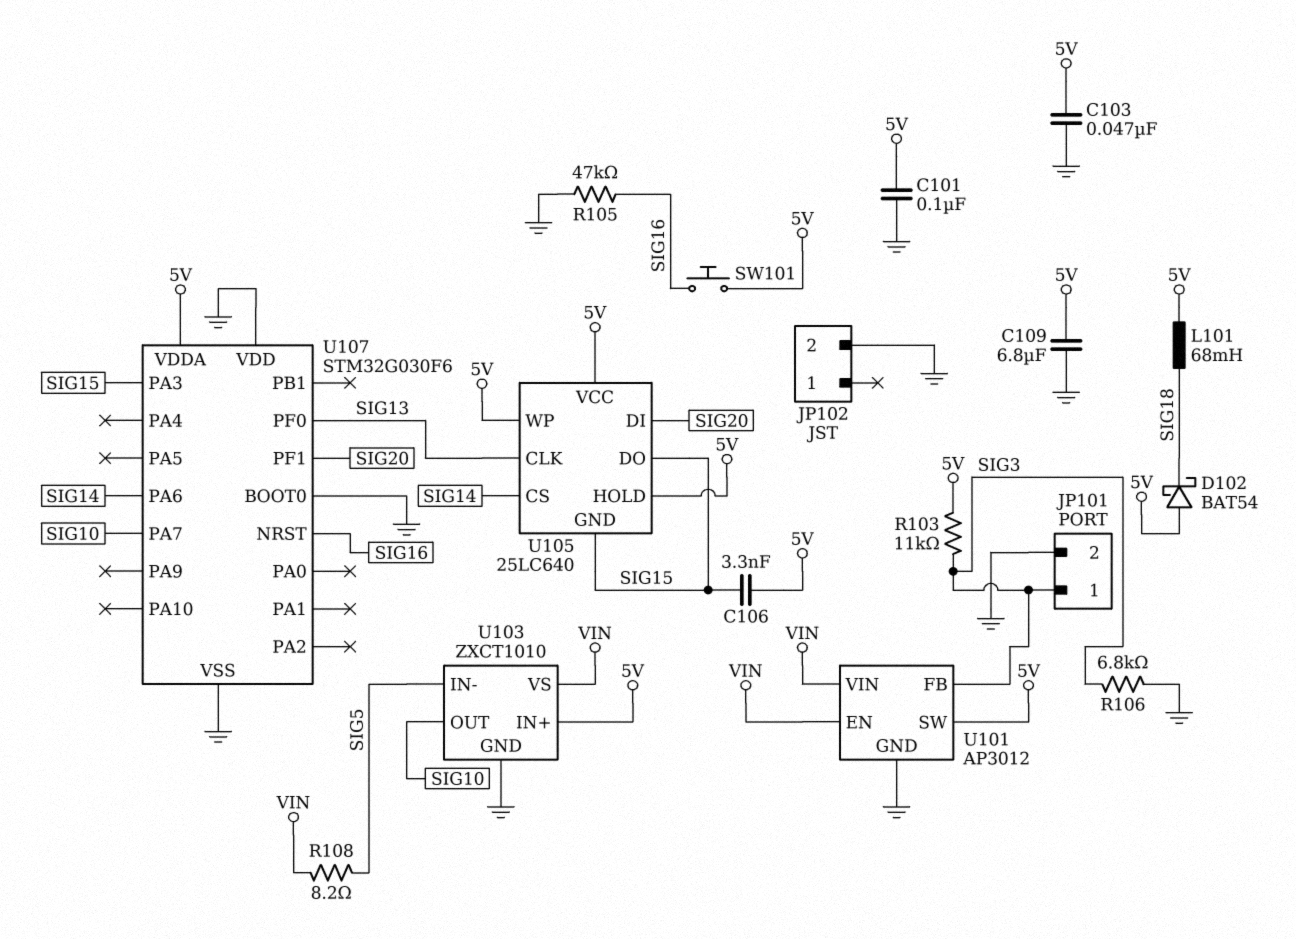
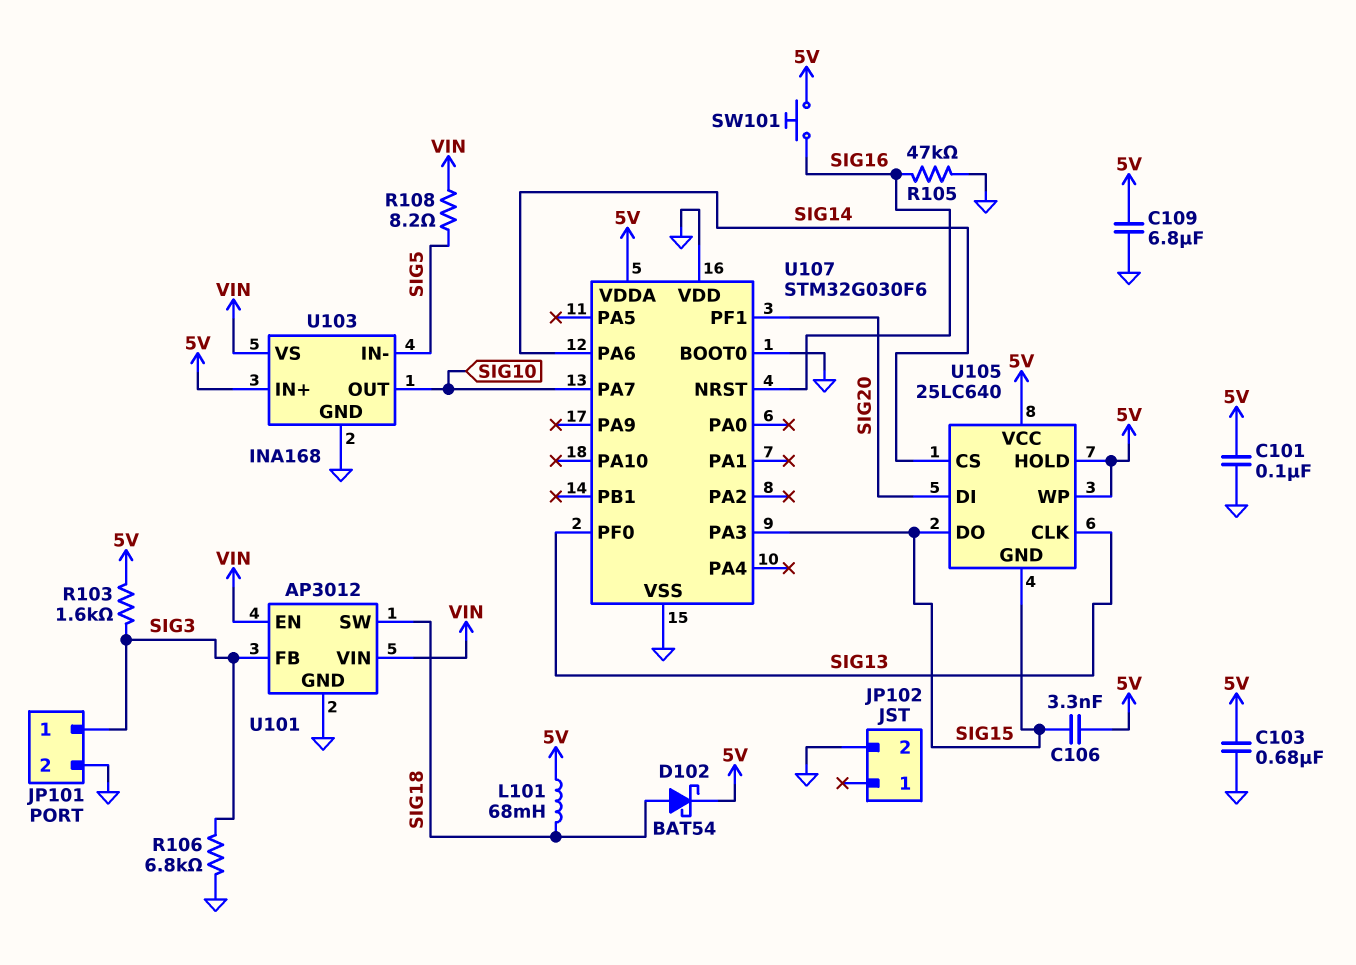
C103: 47nF (5V, GND) -> 680nF (5V, GND)
D102: schottky BAT54 (A 5V, K SIG18) -> schottky BAT54 (A SIG18, K 5V)
R103: 11k (5V, SIG3) -> 1.6k (5V, SIG3)
U101 pin SW: 5V -> SIG18
U103: ZXCT1010 -> INA168

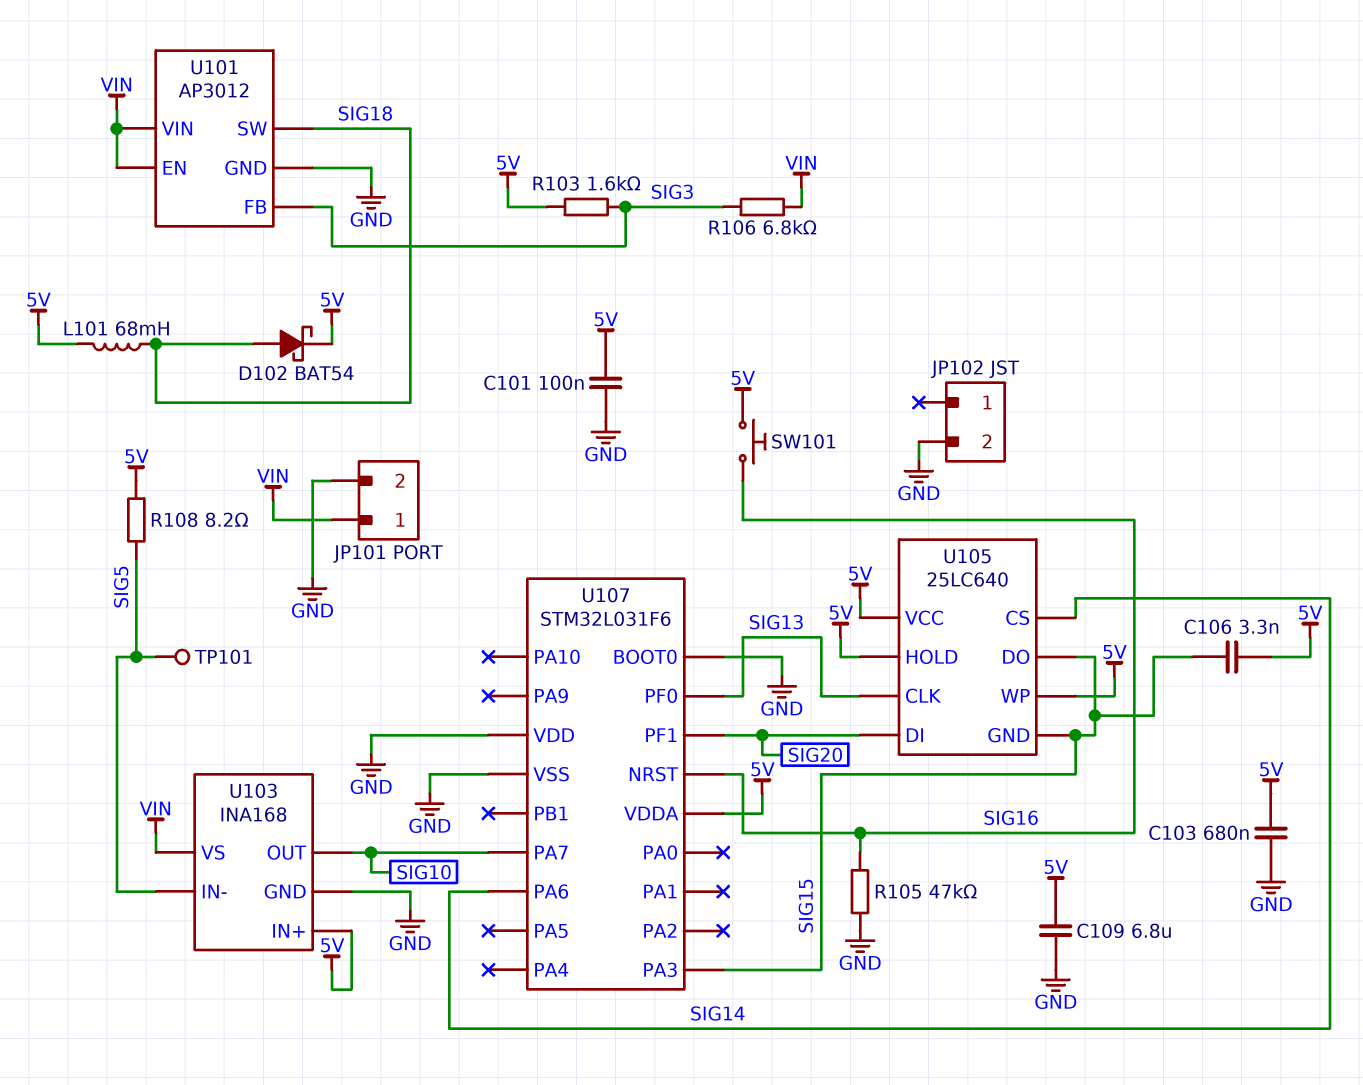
JP101 pin 1: SIG3 -> VIN
R106: 6.8k (GND, SIG3) -> 6.8k (SIG3, VIN)
R108: 8.2 (SIG5, VIN) -> 8.2 (5V, SIG5)
TP101: none -> test point (SIG5)
U107: STM32G030F6 -> STM32L031F6

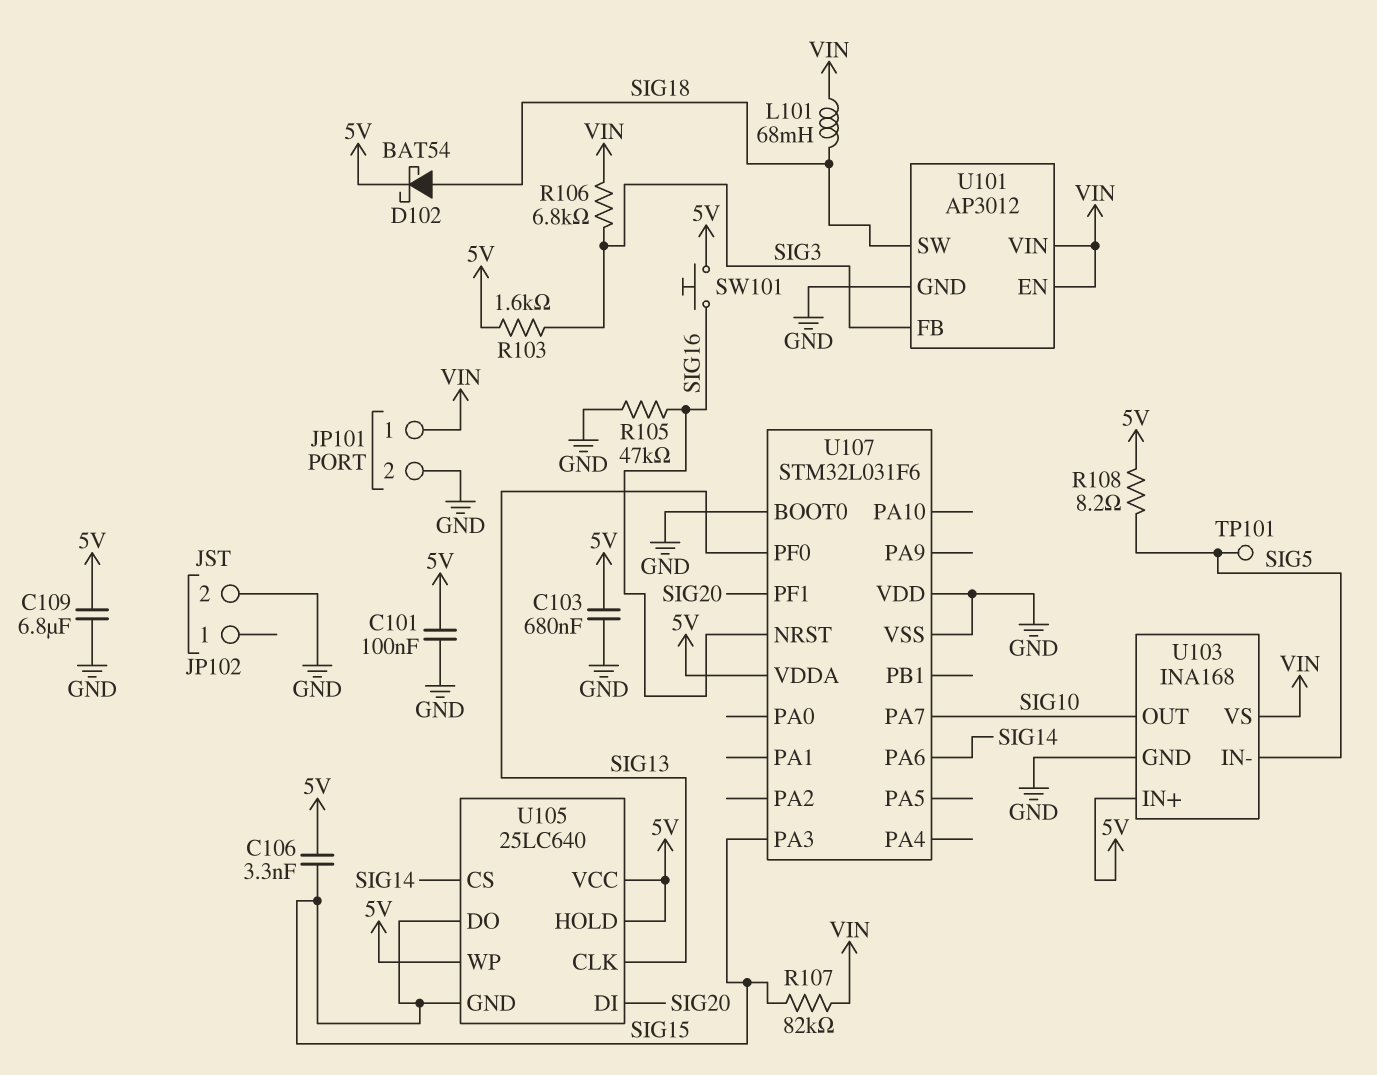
L101: 68mH (5V, SIG18) -> 68mH (SIG18, VIN)
R107: none -> 82k (SIG15, VIN)

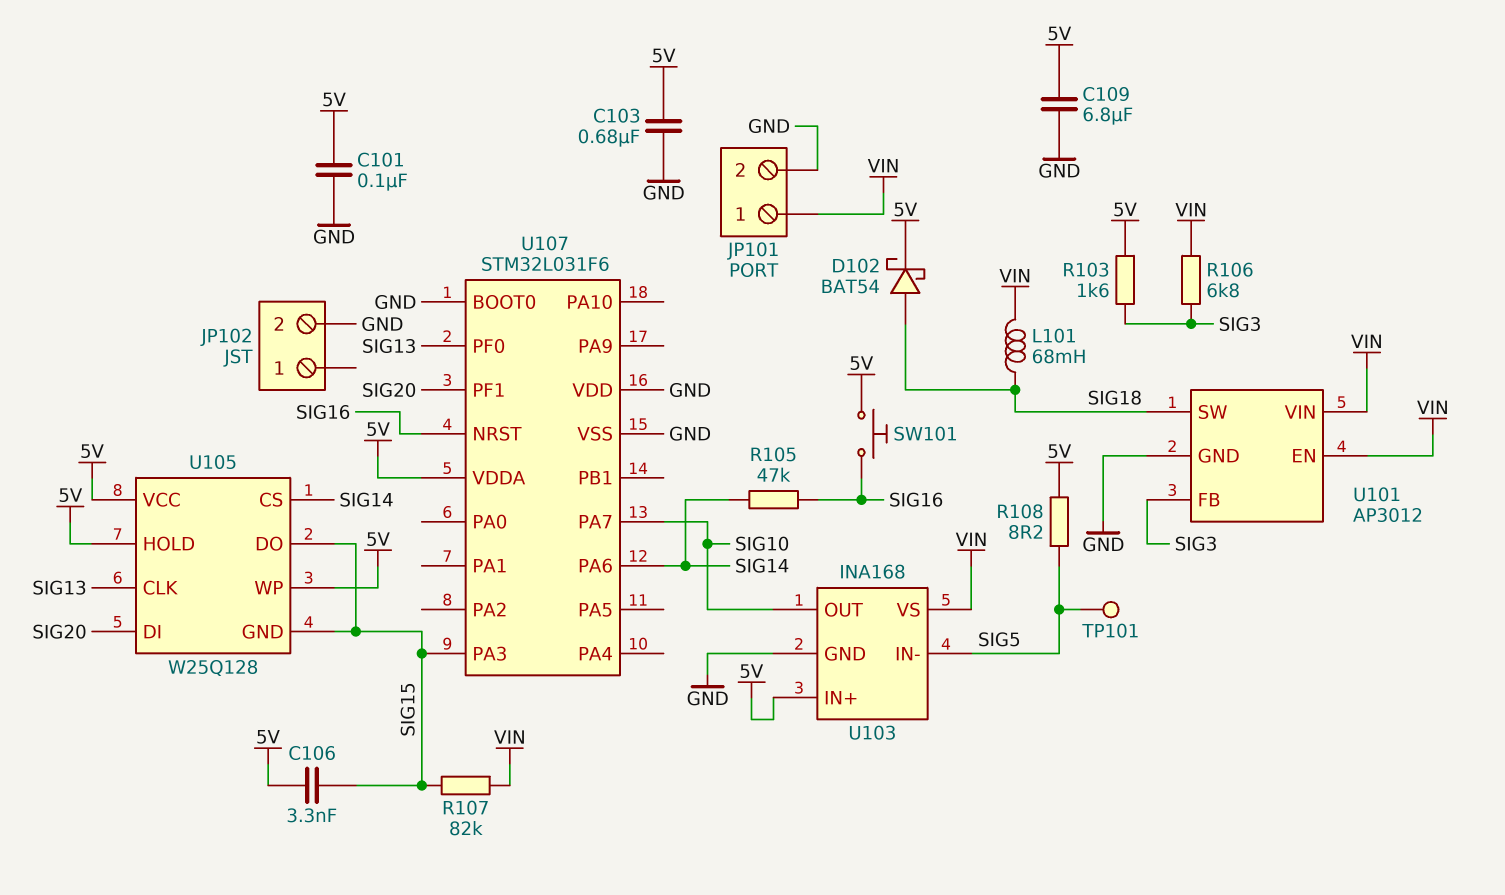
R105: 47k (GND, SIG16) -> 47k (SIG14, SIG16)
U105: 25LC640 -> W25Q128

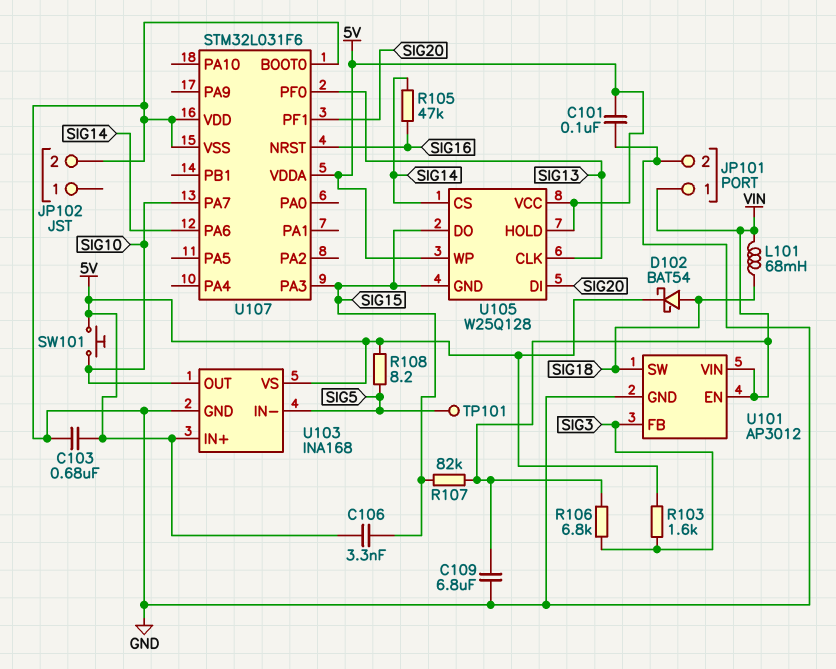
C109: 6.8uF (5V, GND) -> 6.8uF (GND, VIN)
SW101: button (5V, SIG16) -> button (5V, SIG10)
U103 pin VS: VIN -> 5V

